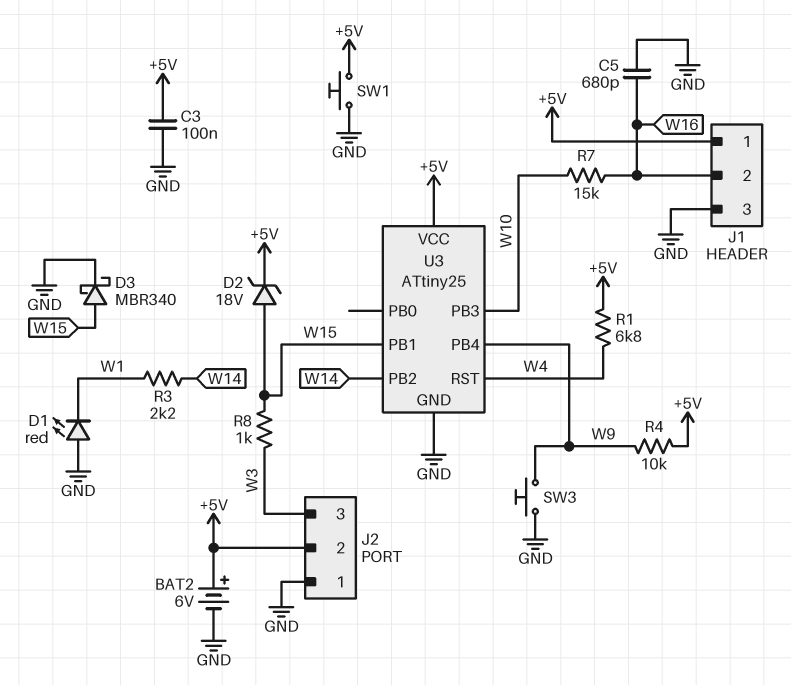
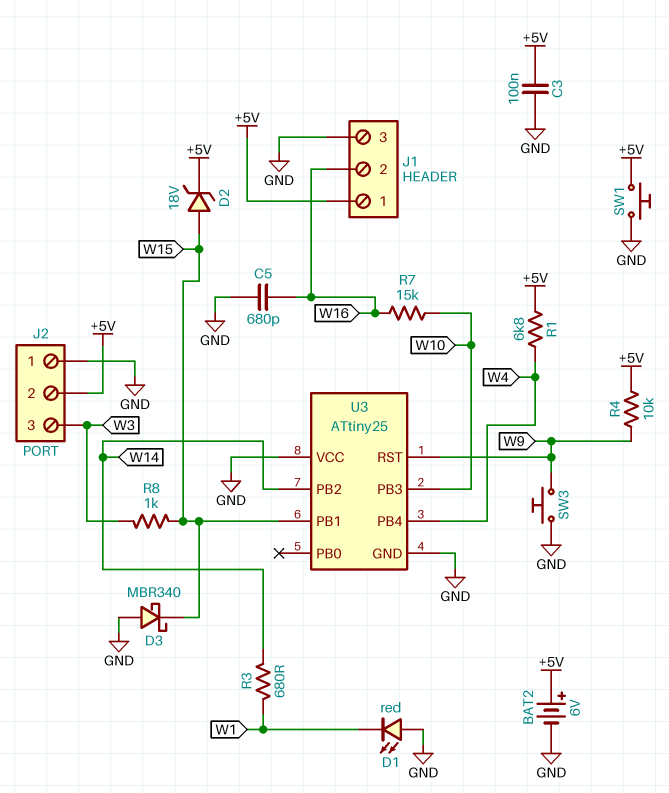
D3: schottky MBR340 (A W15, K GND) -> schottky MBR340 (A GND, K W15)
R3: 2.2k (W1, W14) -> 680 (W1, W14)
U3 pin PB4: W9 -> W4
U3 pin RST: W4 -> W9
U3 pin VCC: +5V -> GND

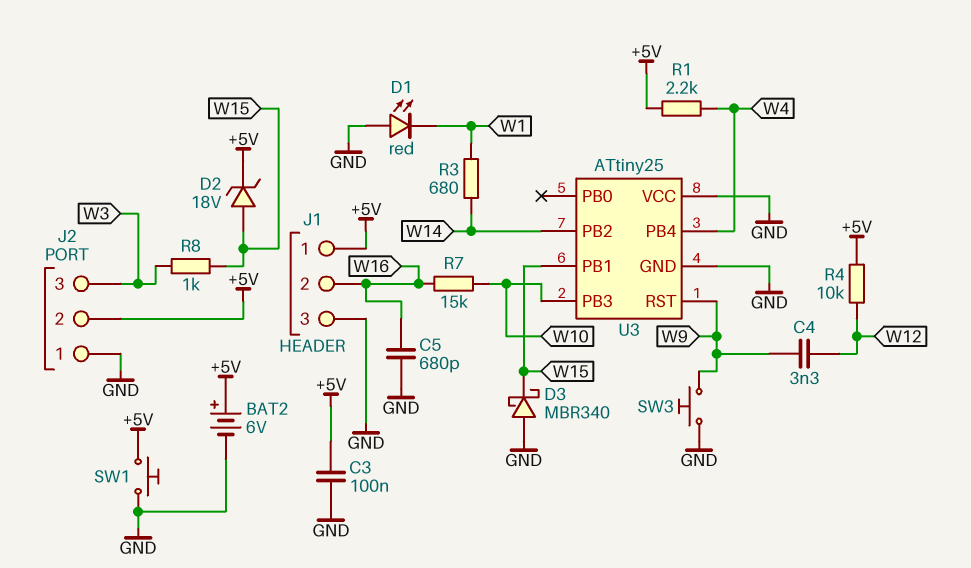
C4: none -> 3.3nF (W9, W12)
R1: 6.8k (+5V, W4) -> 2.2k (+5V, W4)
R4: 10k (+5V, W9) -> 10k (+5V, W12)

